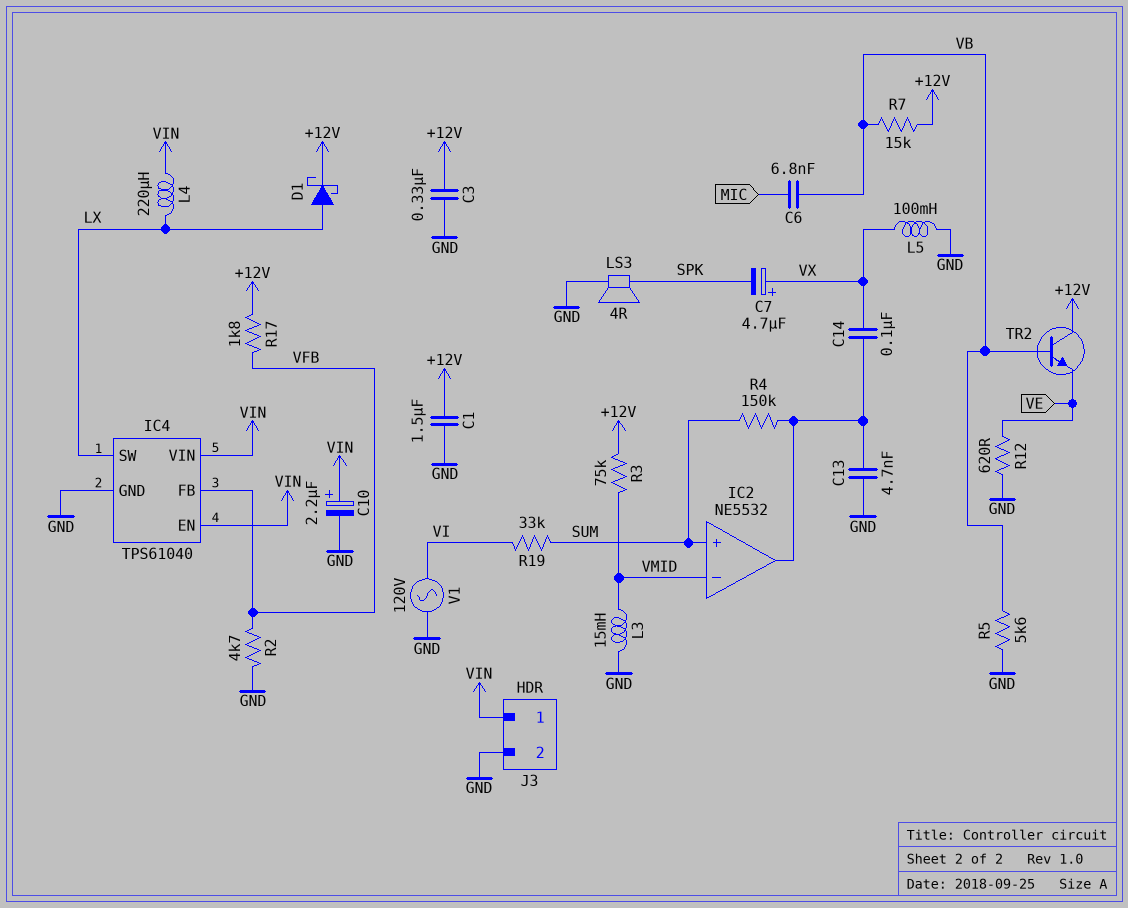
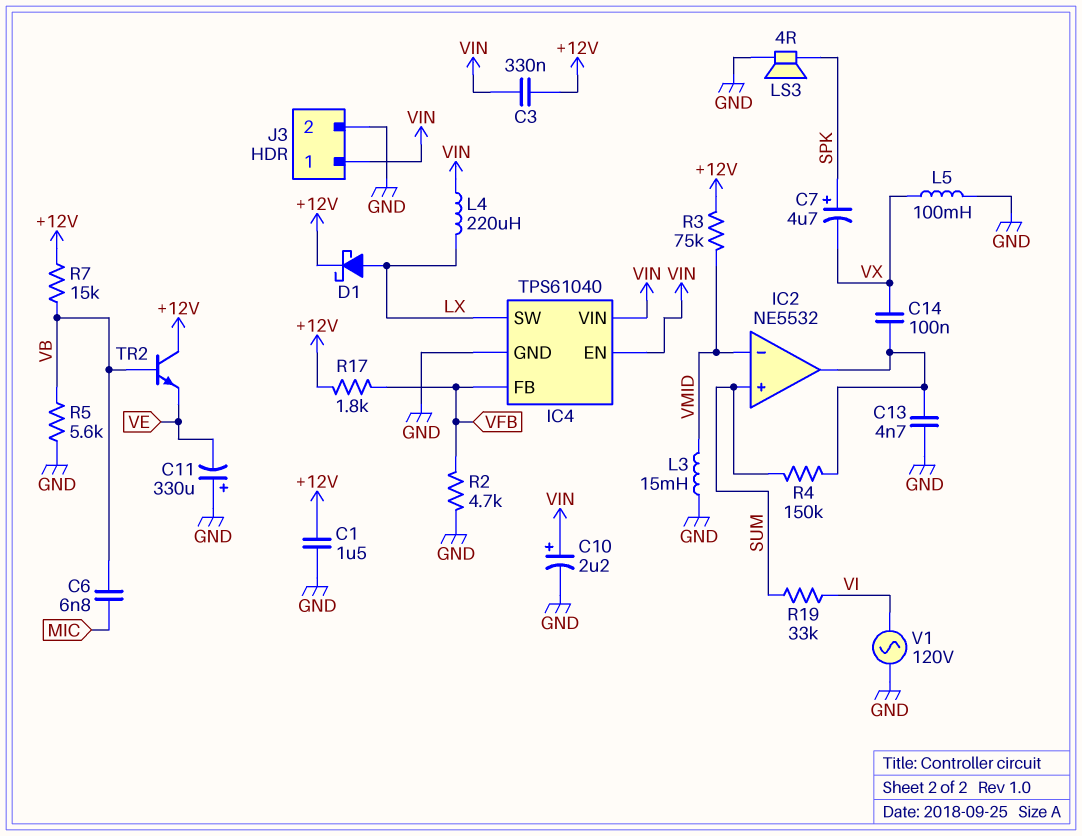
C3: 330nF (+12V, GND) -> 330nF (+12V, VIN)
C7: 4.7uF (plus VX, minus SPK) -> 4.7uF (plus SPK, minus VX)
C11: none -> 330uF (plus GND, minus VE)
R12: 620 (GND, VE) -> none

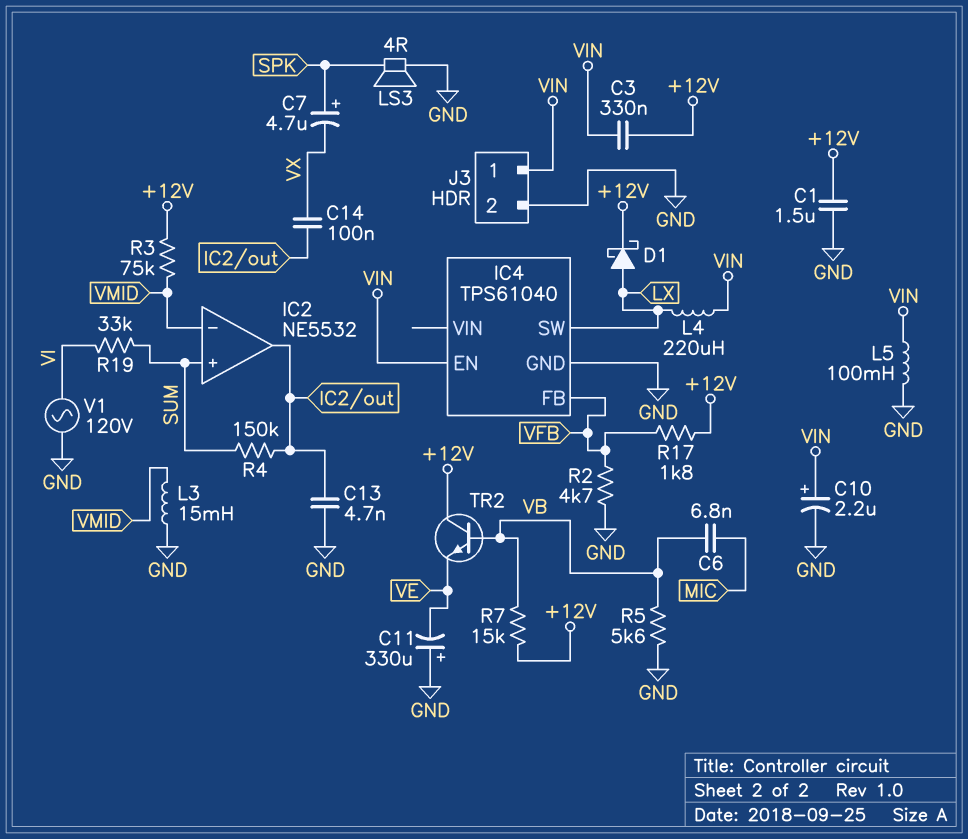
IC4 pin VIN: VIN -> none
L5: 100mH (GND, VX) -> 100mH (GND, VIN)

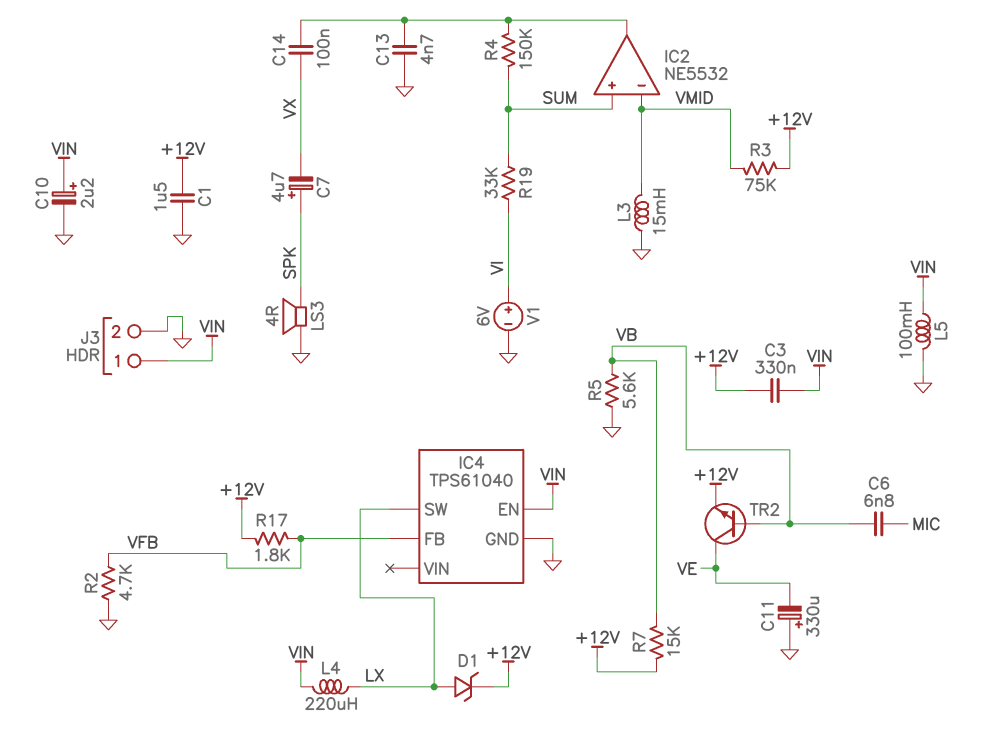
D1: schottky (A LX, K +12V) -> zener (A LX, K +12V)
TR2: NPN (B VB, C +12V, E VE) -> NPN (B VB, C VE, E +12V)
V1: AC 120V (GND, VI) -> 6V (plus VI, minus GND)

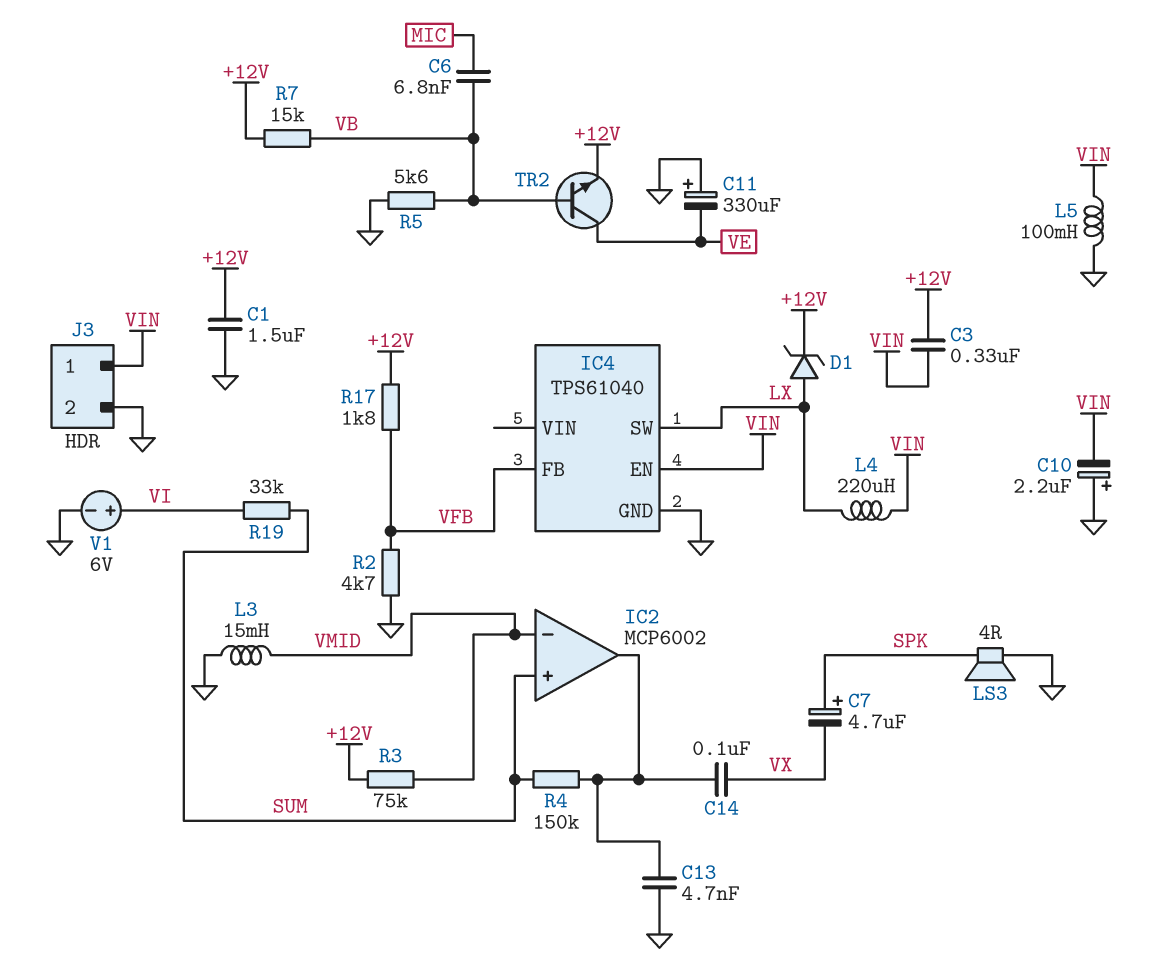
C10: 2.2uF (plus VIN, minus GND) -> 2.2uF (plus GND, minus VIN)
IC2: NE5532 -> MCP6002

